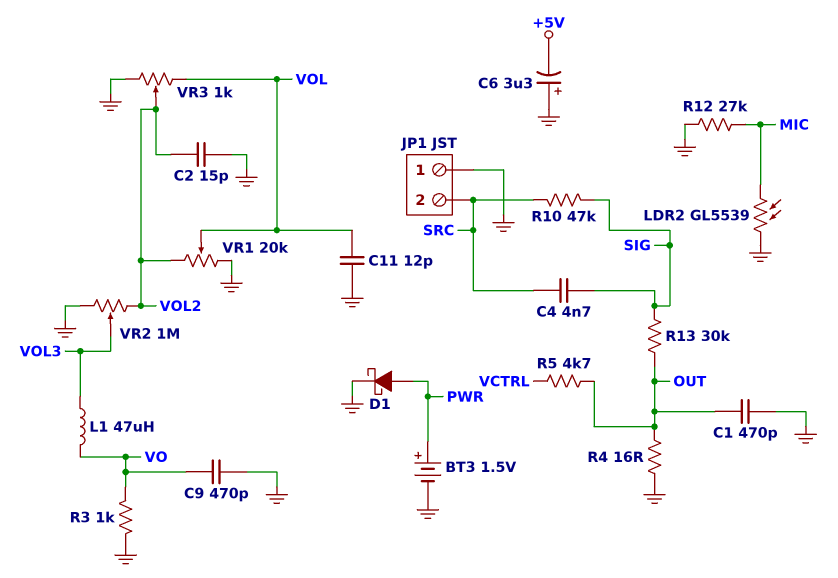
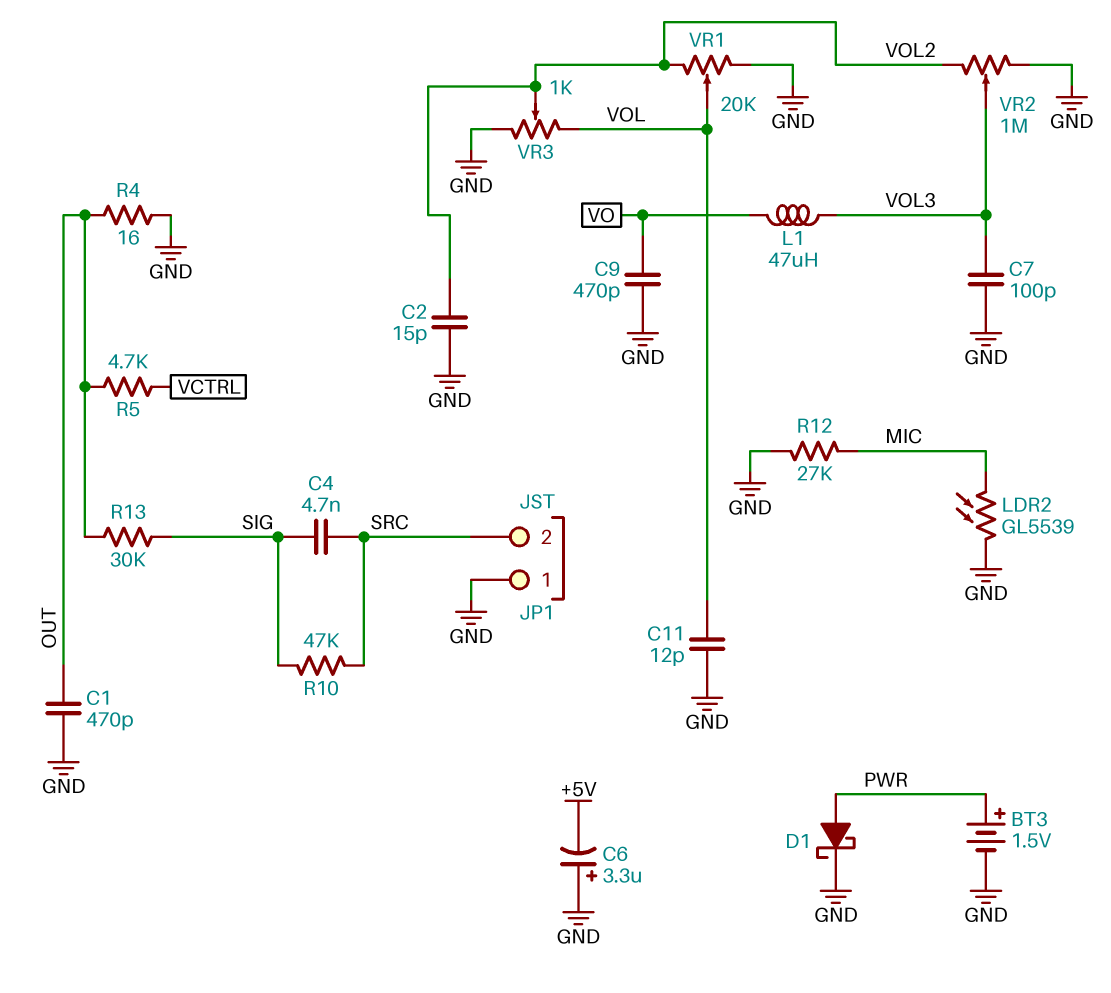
C7: none -> 100pF (GND, VOL3)
R3: 1k (GND, VO) -> none

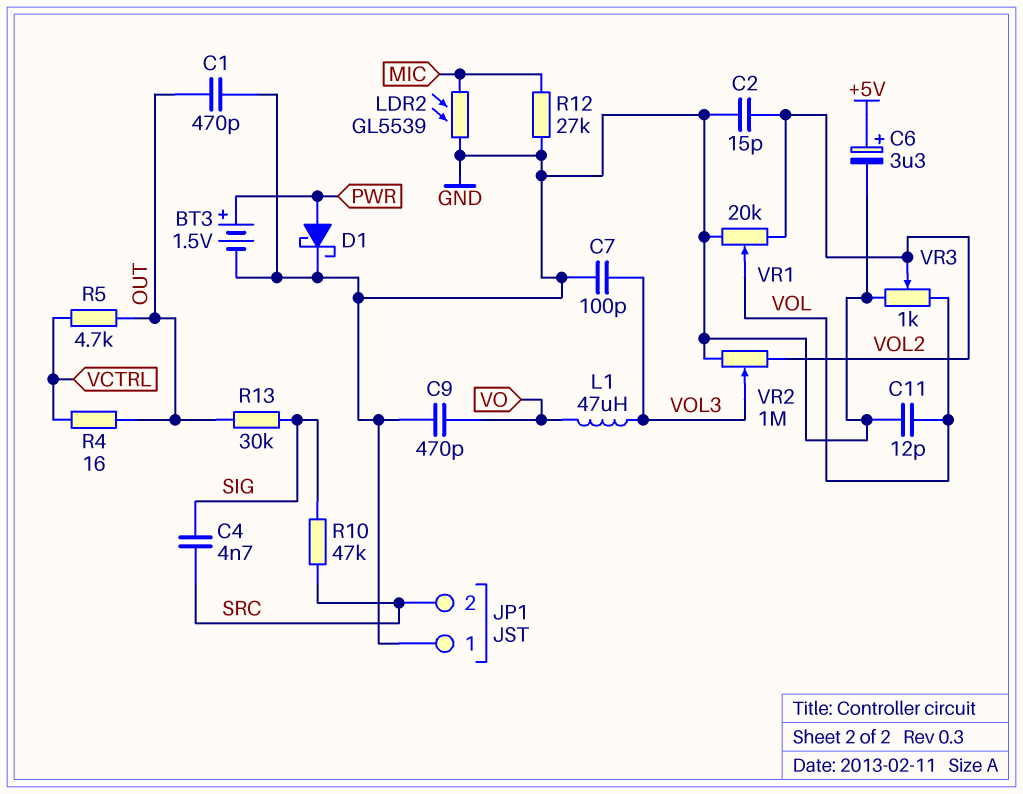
C6: 3.3uF (plus GND, minus +5V) -> 3.3uF (plus +5V, minus GND)
R4: 16 (GND, OUT) -> 16 (OUT, VCTRL)

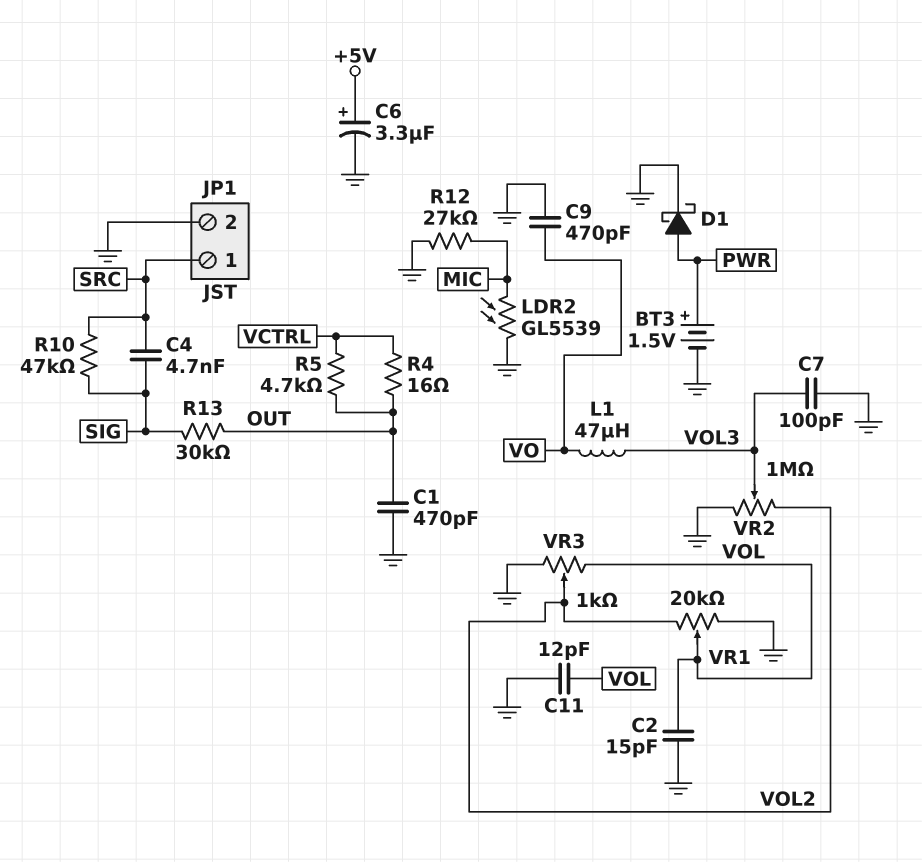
C2: 15pF (GND, VOL2) -> 15pF (GND, VOL)
JP1 pin 1: GND -> SRC
JP1 pin 2: SRC -> GND

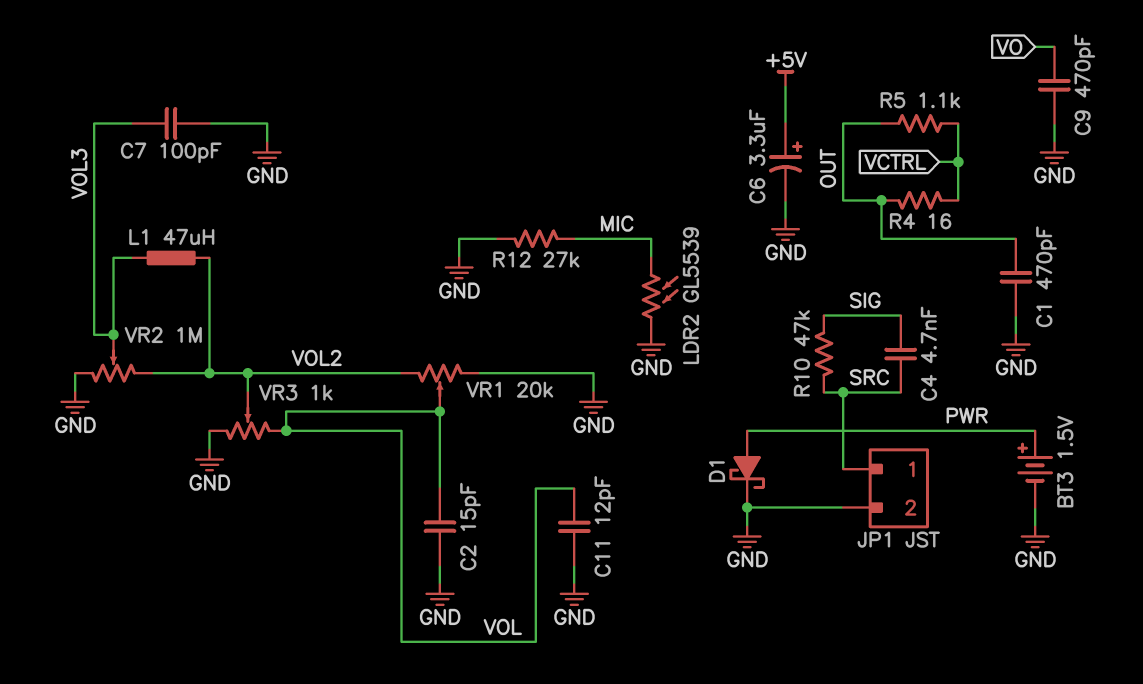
L1: 47uH (VO, VOL3) -> 47uH (VOL2, VOL3)
R5: 4.7k (OUT, VCTRL) -> 1.1k (OUT, VCTRL)
R13: 30k (OUT, SIG) -> none

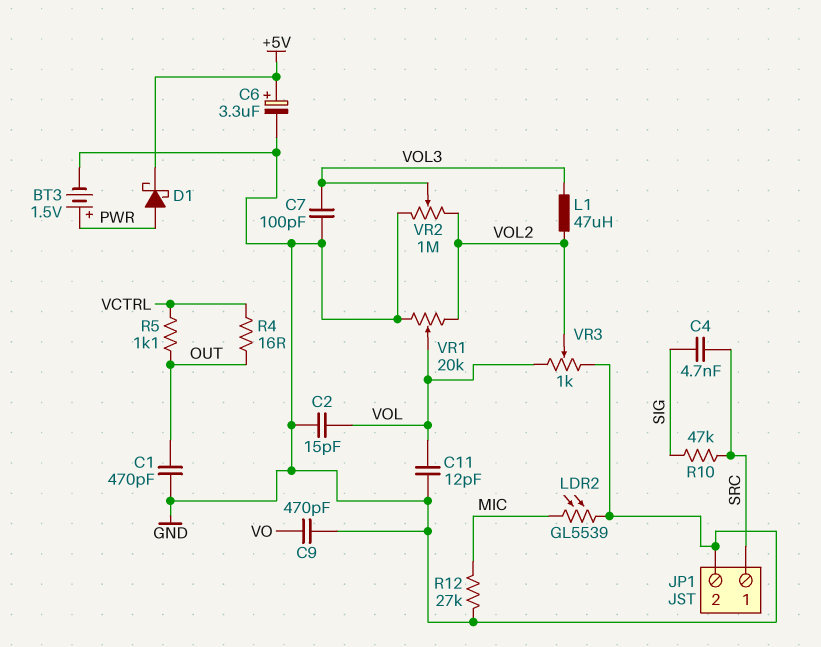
D1: schottky (A PWR, K GND) -> schottky (A PWR, K +5V)

